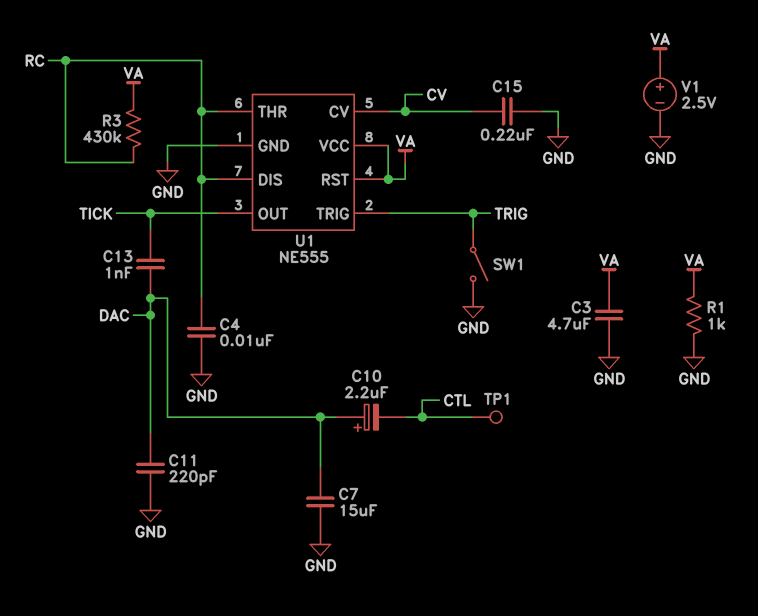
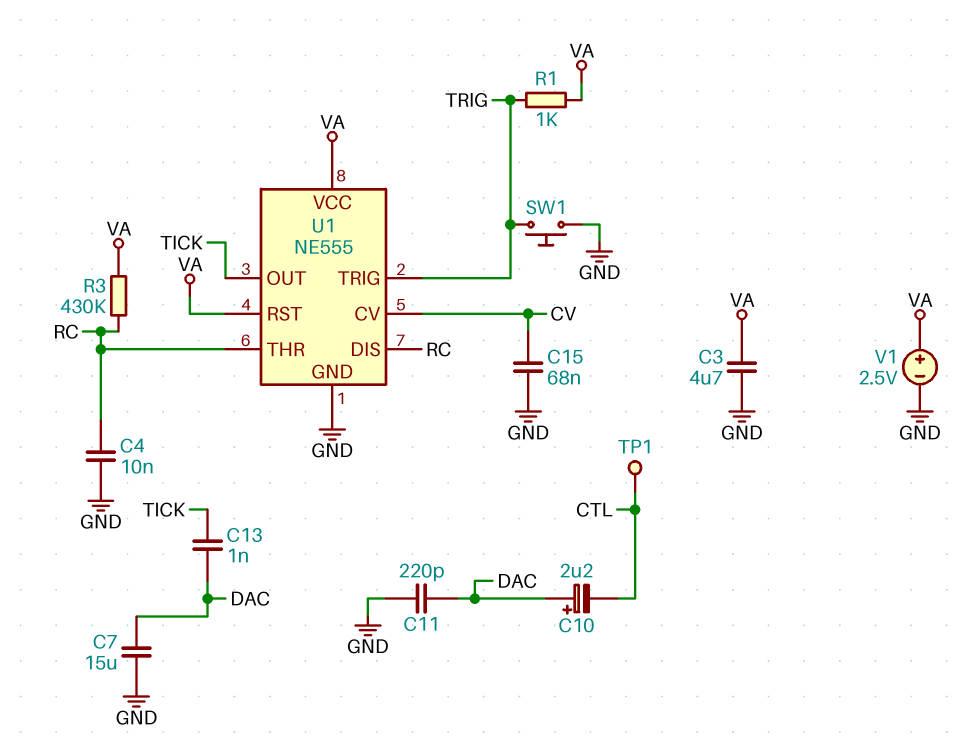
C15: 220nF (CV, GND) -> 68nF (CV, GND)
R1: 1k (GND, VA) -> 1k (TRIG, VA)
SW1: switch (GND, TRIG) -> button (GND, TRIG)

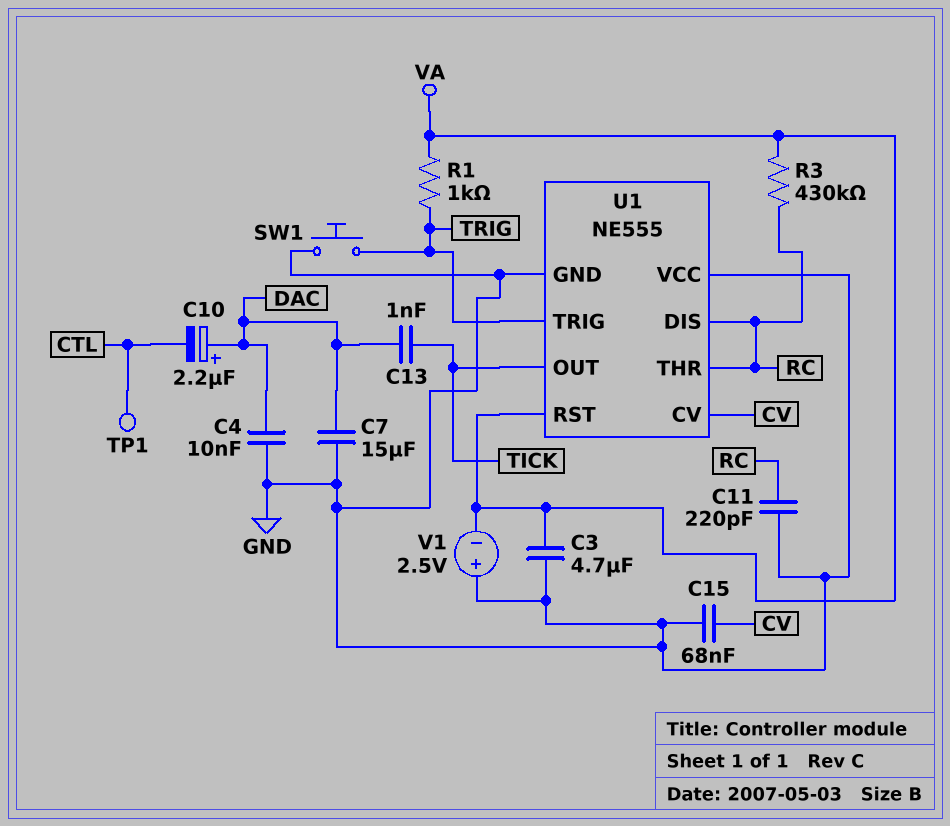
C4: 10nF (GND, RC) -> 10nF (DAC, GND)
C11: 220pF (DAC, GND) -> 220pF (GND, RC)
U1 pin VCC: VA -> GND
V1: 2.5V (plus VA, minus GND) -> 2.5V (plus GND, minus VA)

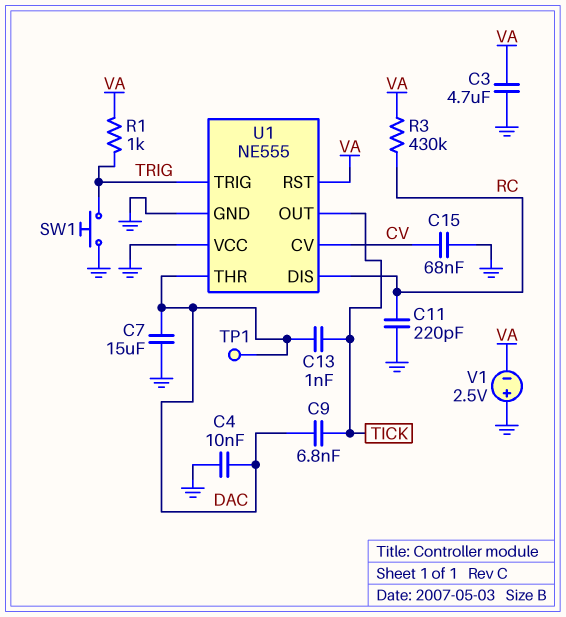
C9: none -> 6.8nF (DAC, TICK)
C10: 2.2uF (plus DAC, minus CTL) -> none
TP1: test point (CTL) -> test point (DAC)
U1 pin THR: RC -> DAC

